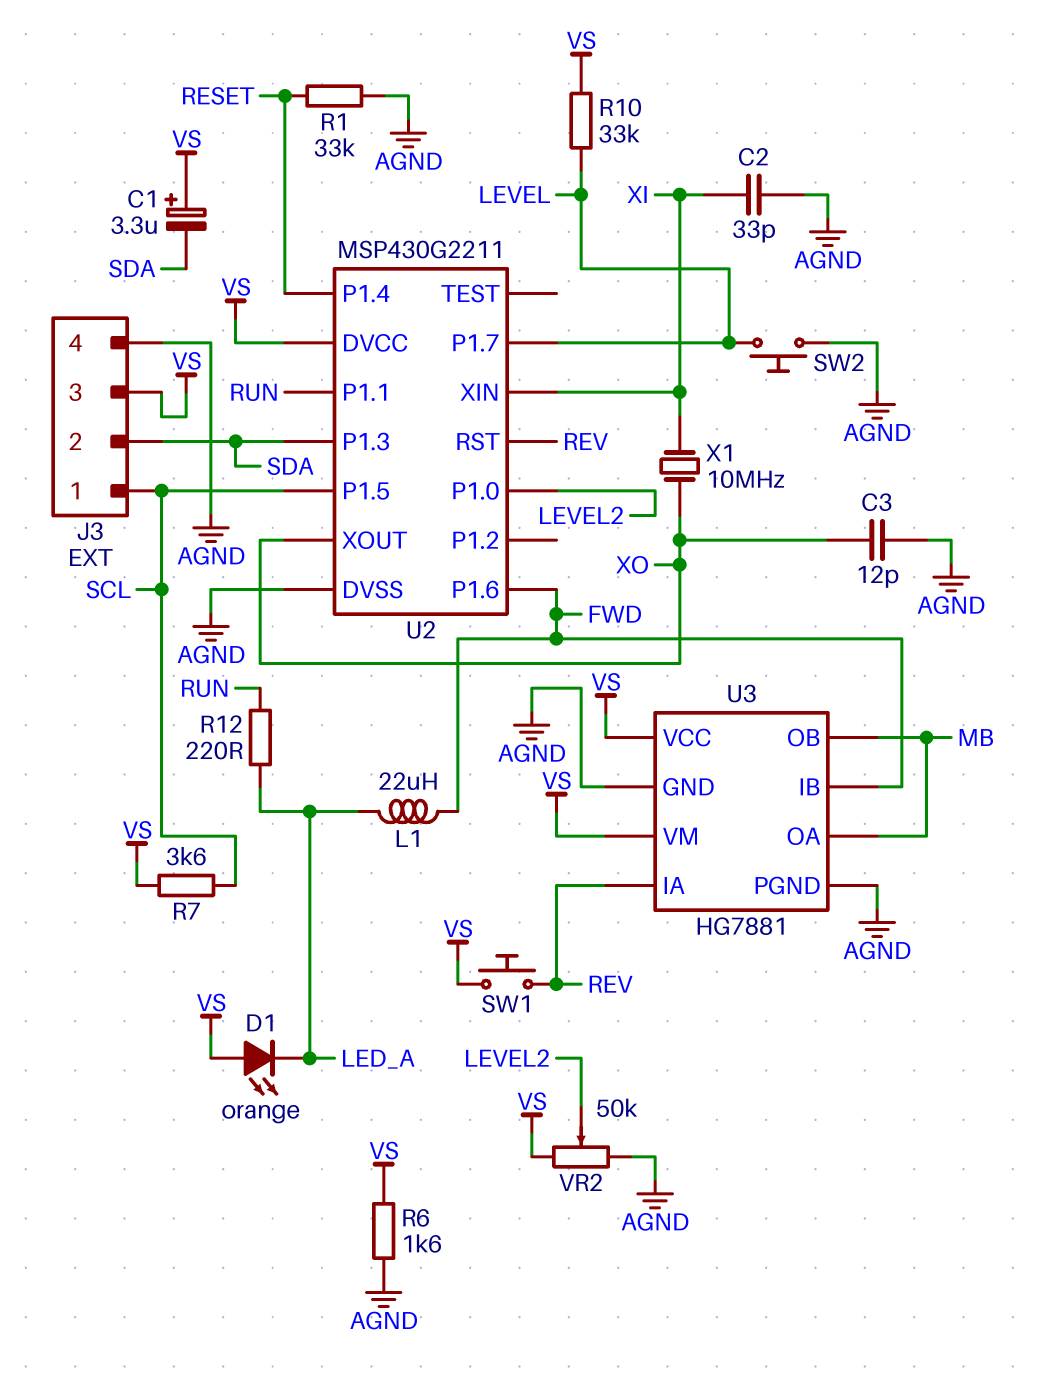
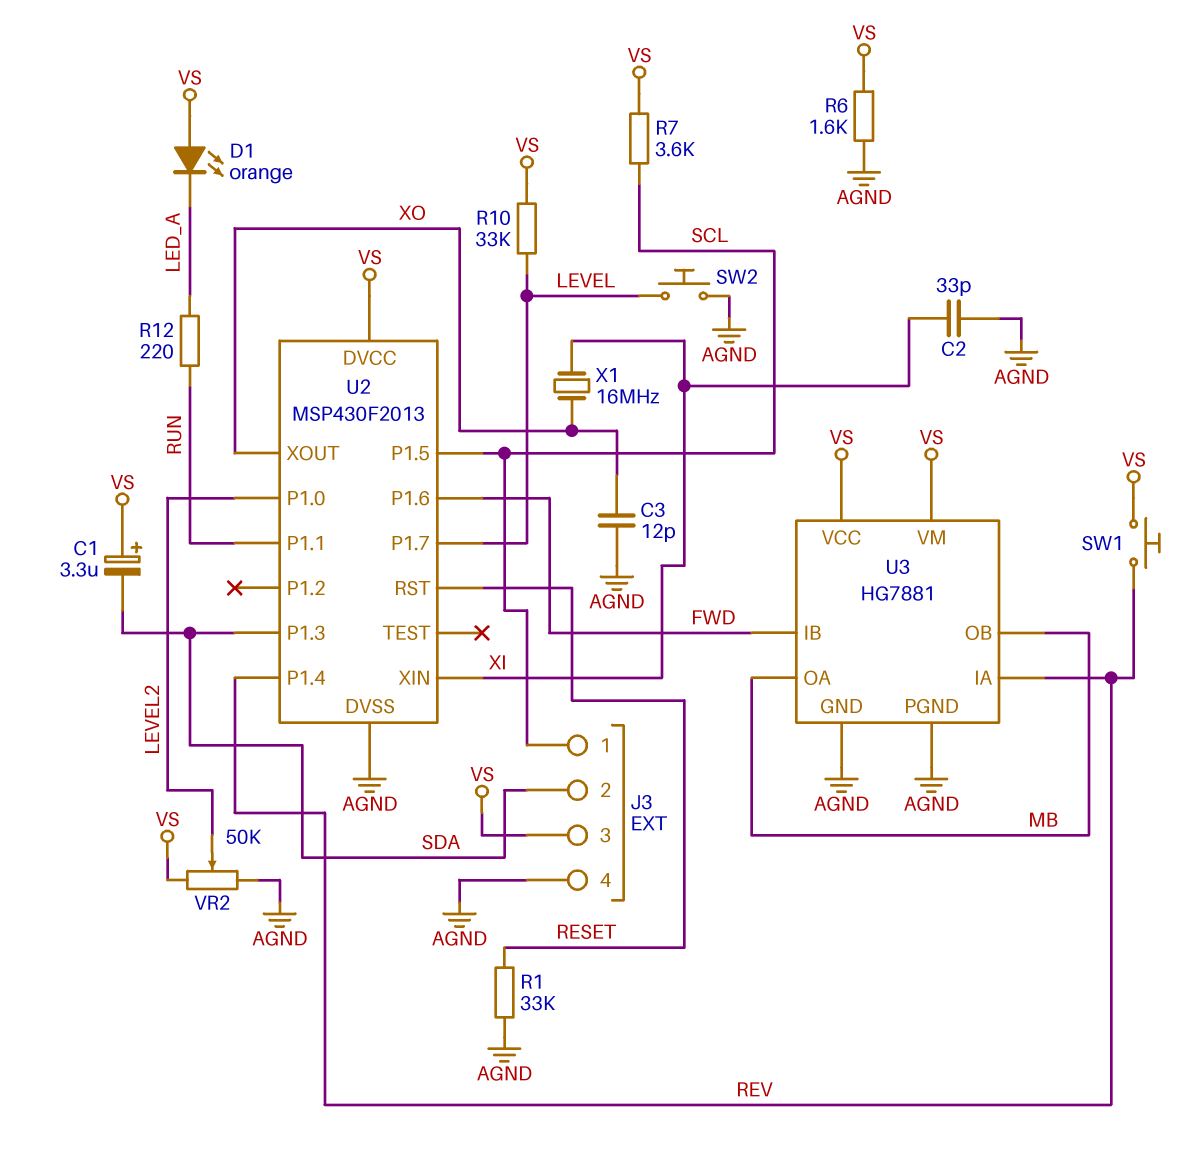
L1: 22uH (FWD, LED_A) -> none
U2: MSP430G2211 -> MSP430F2013
U2 pin P1.4: RESET -> REV
U2 pin RST: REV -> RESET
X1: 10MHz (XI, XO) -> 16MHz (XI, XO)

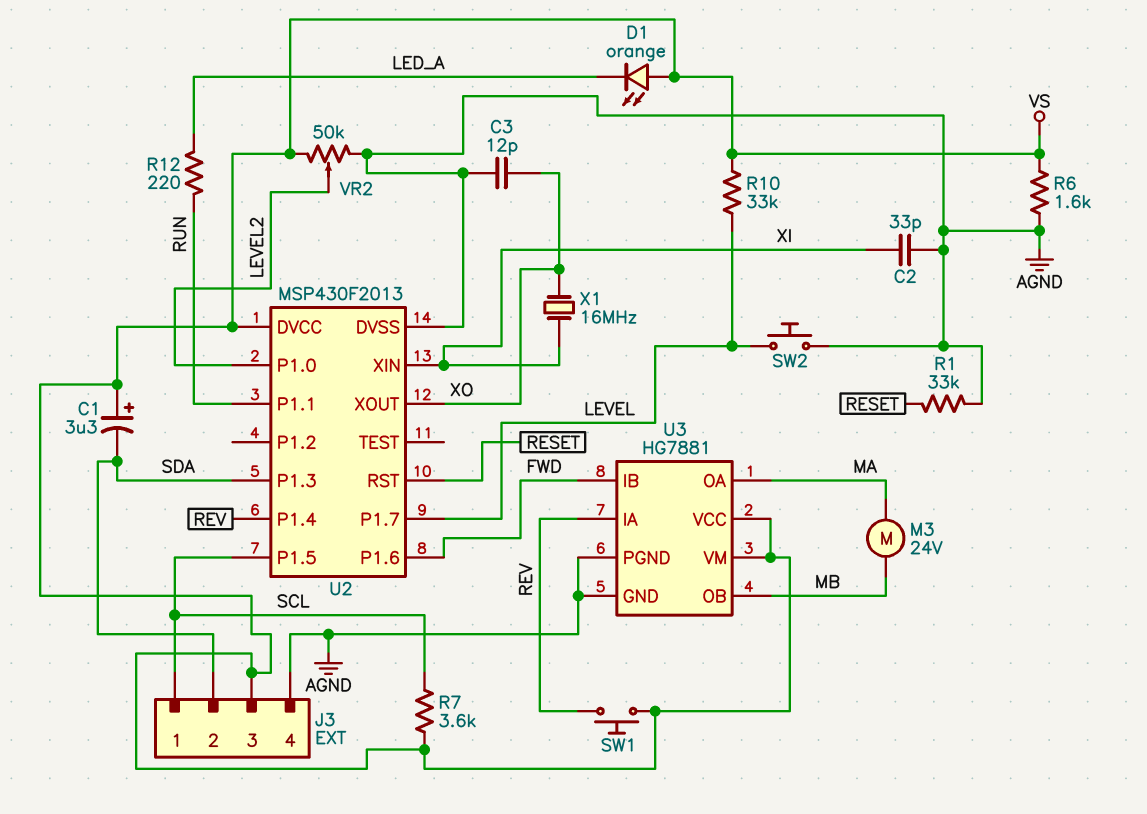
M3: none -> motor 24V (MA, MB)
U3 pin OA: MB -> MA

